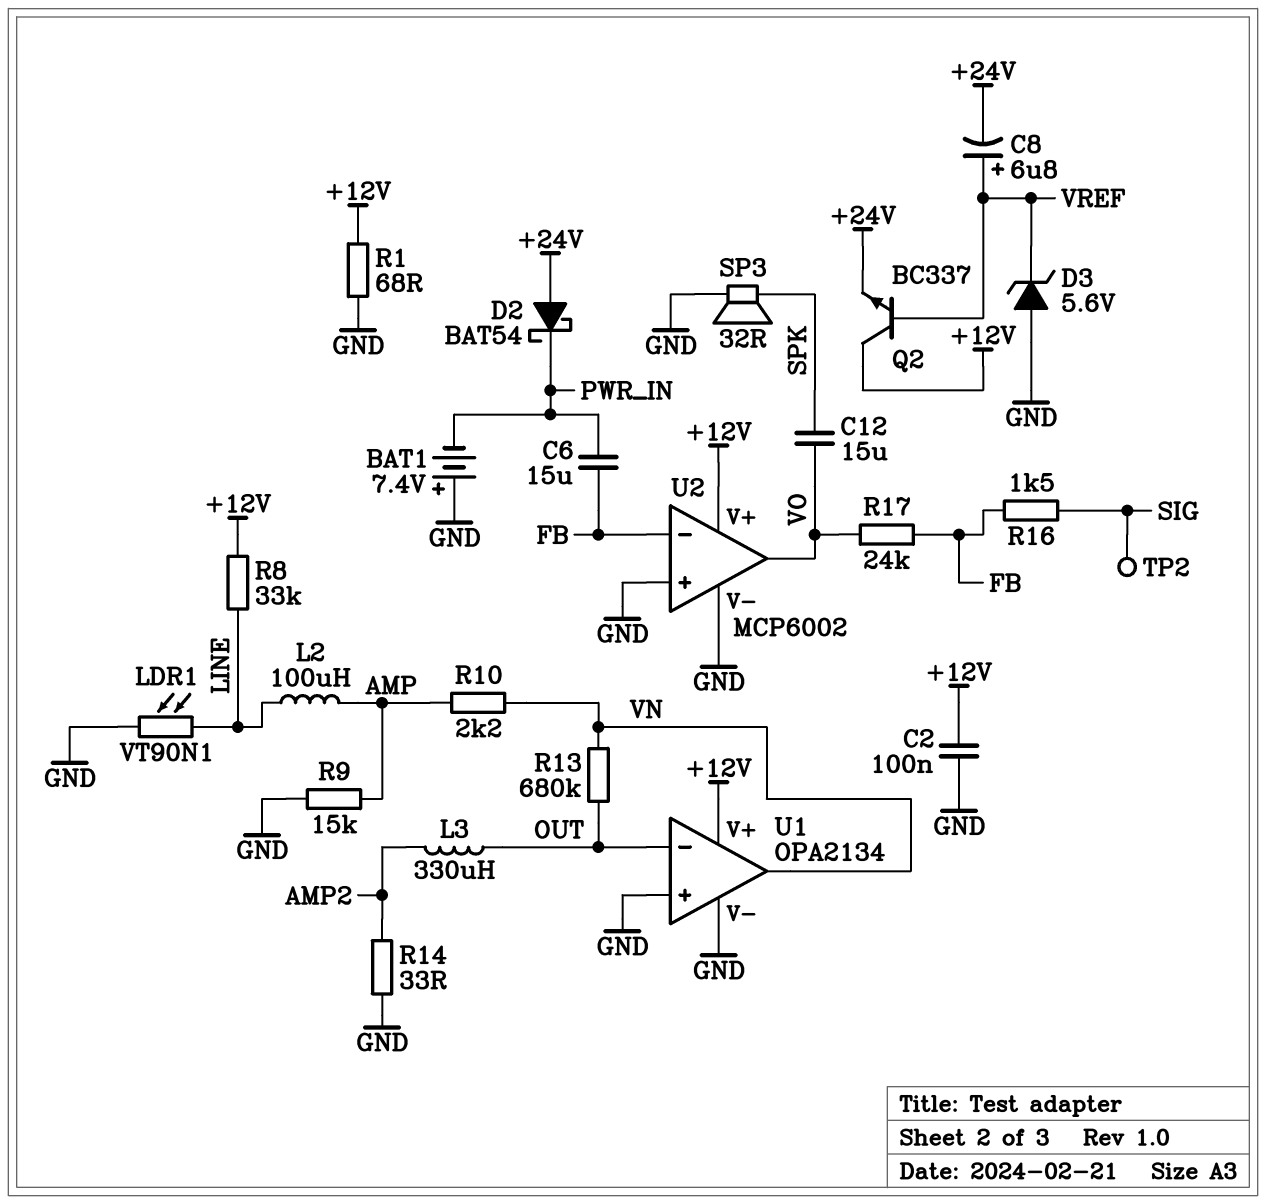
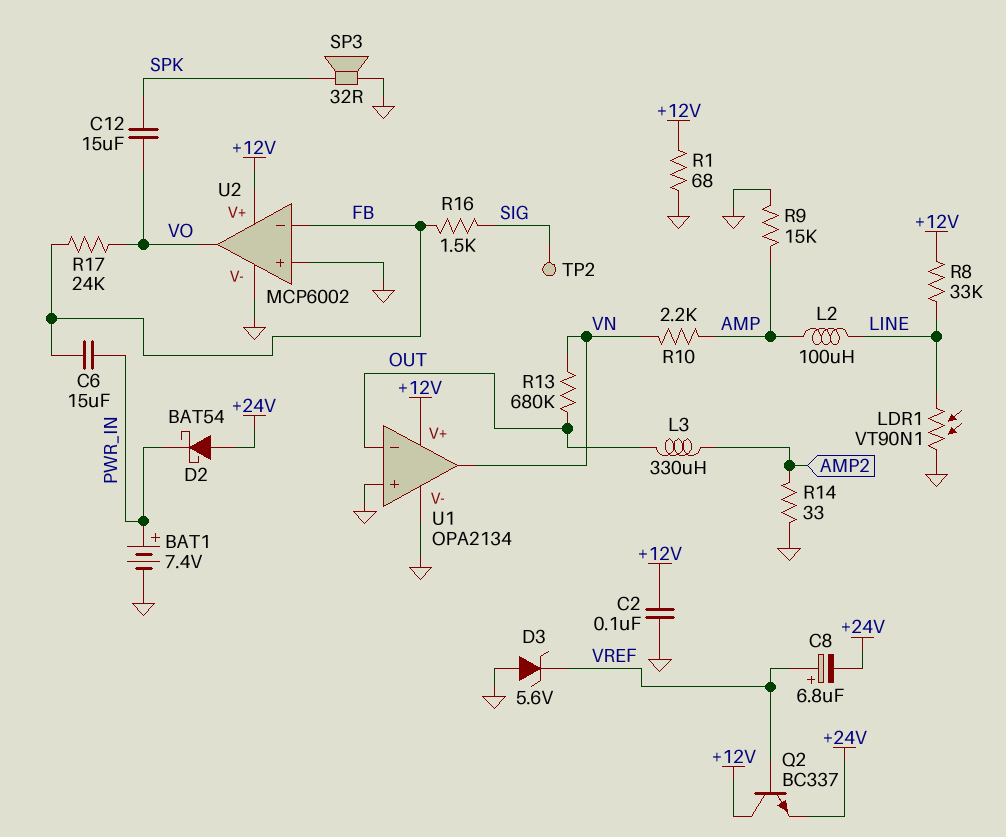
BAT1: 7.4V (plus GND, minus PWR_IN) -> 7.4V (plus PWR_IN, minus GND)

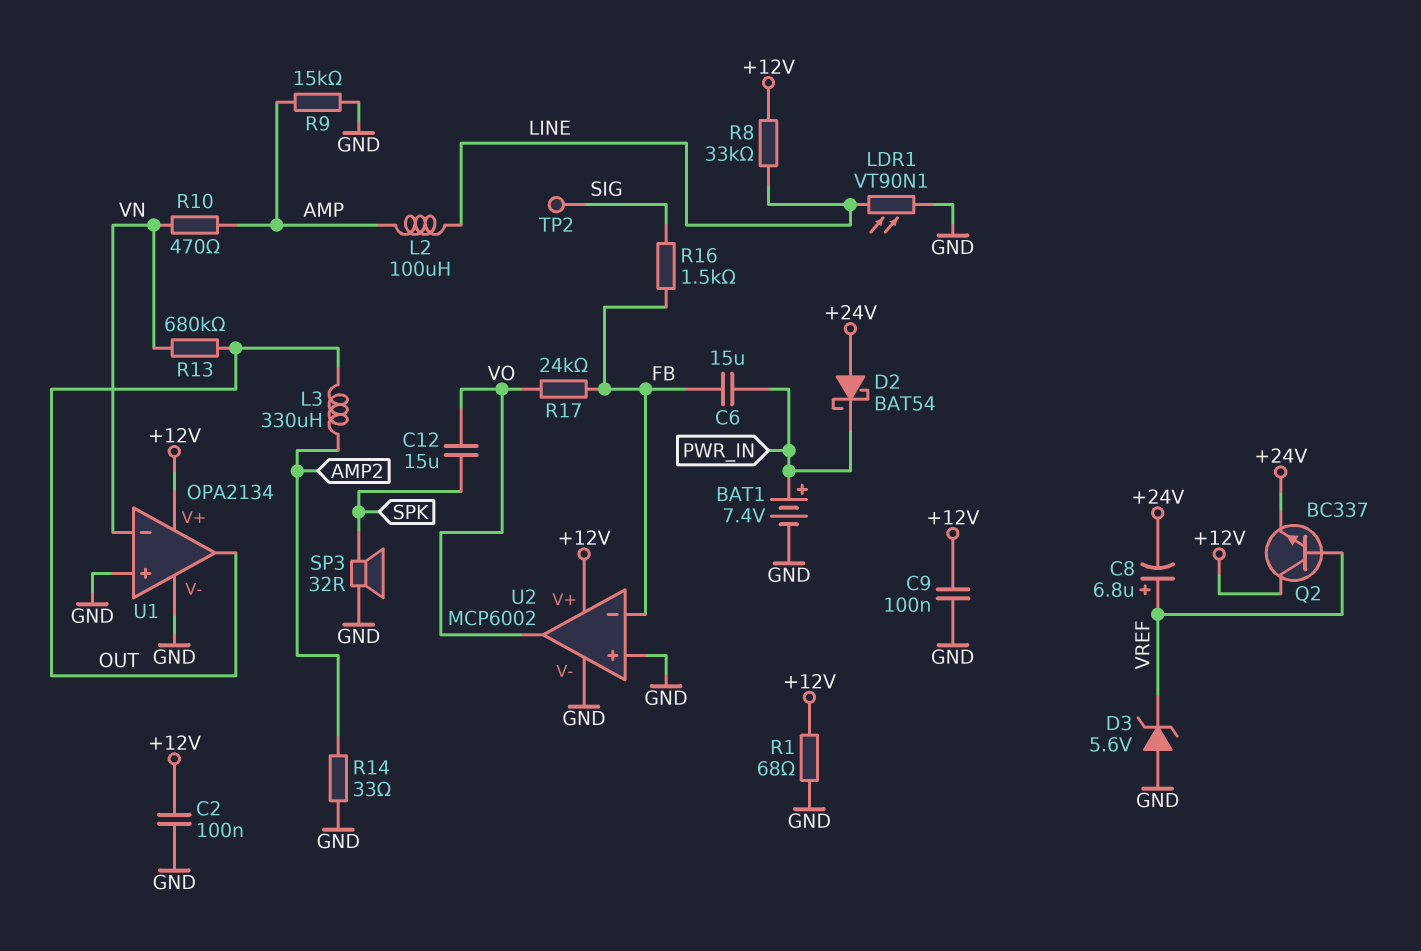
C9: none -> 100nF (+12V, GND)
R10: 2.2k (AMP, VN) -> 470 (AMP, VN)
U1 pin in-: OUT -> VN
U1 pin out: VN -> OUT

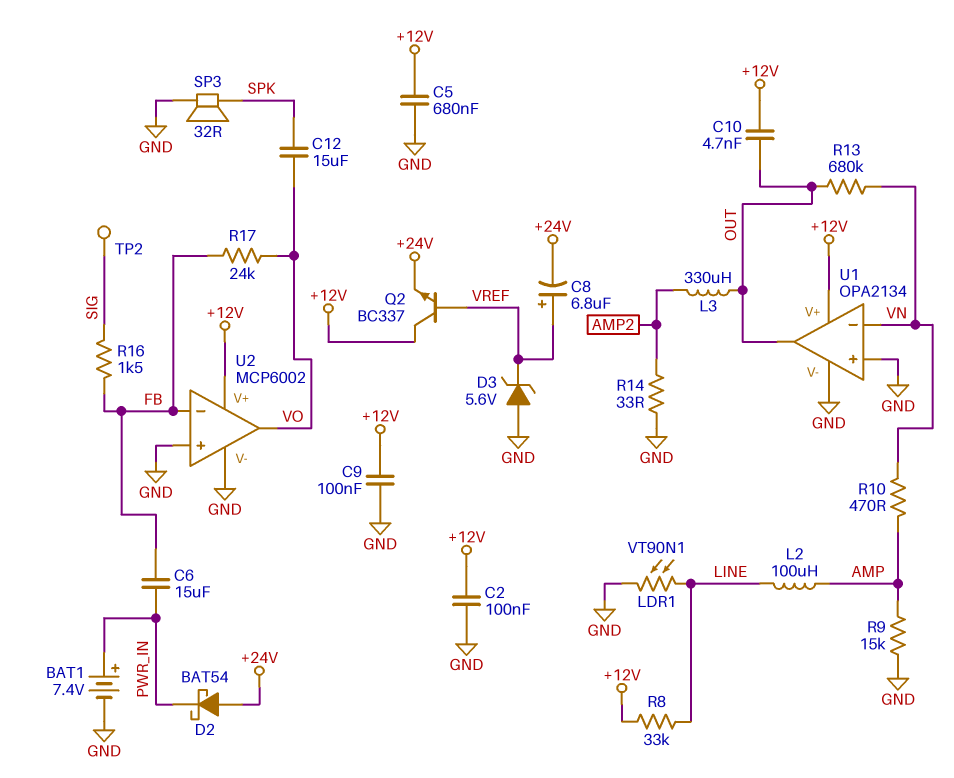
C5: none -> 680nF (+12V, GND)
C10: none -> 4.7nF (+12V, OUT)
R1: 68 (+12V, GND) -> none

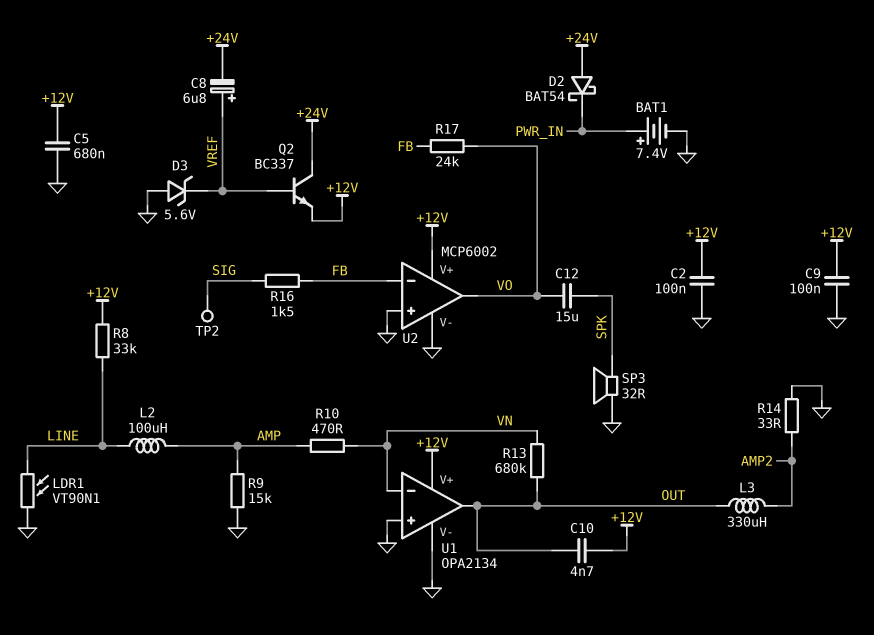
C6: 15uF (FB, PWR_IN) -> none
Q2: NPN BC337 (B VREF, C +12V, E +24V) -> NPN BC337 (B VREF, C +24V, E +12V)

